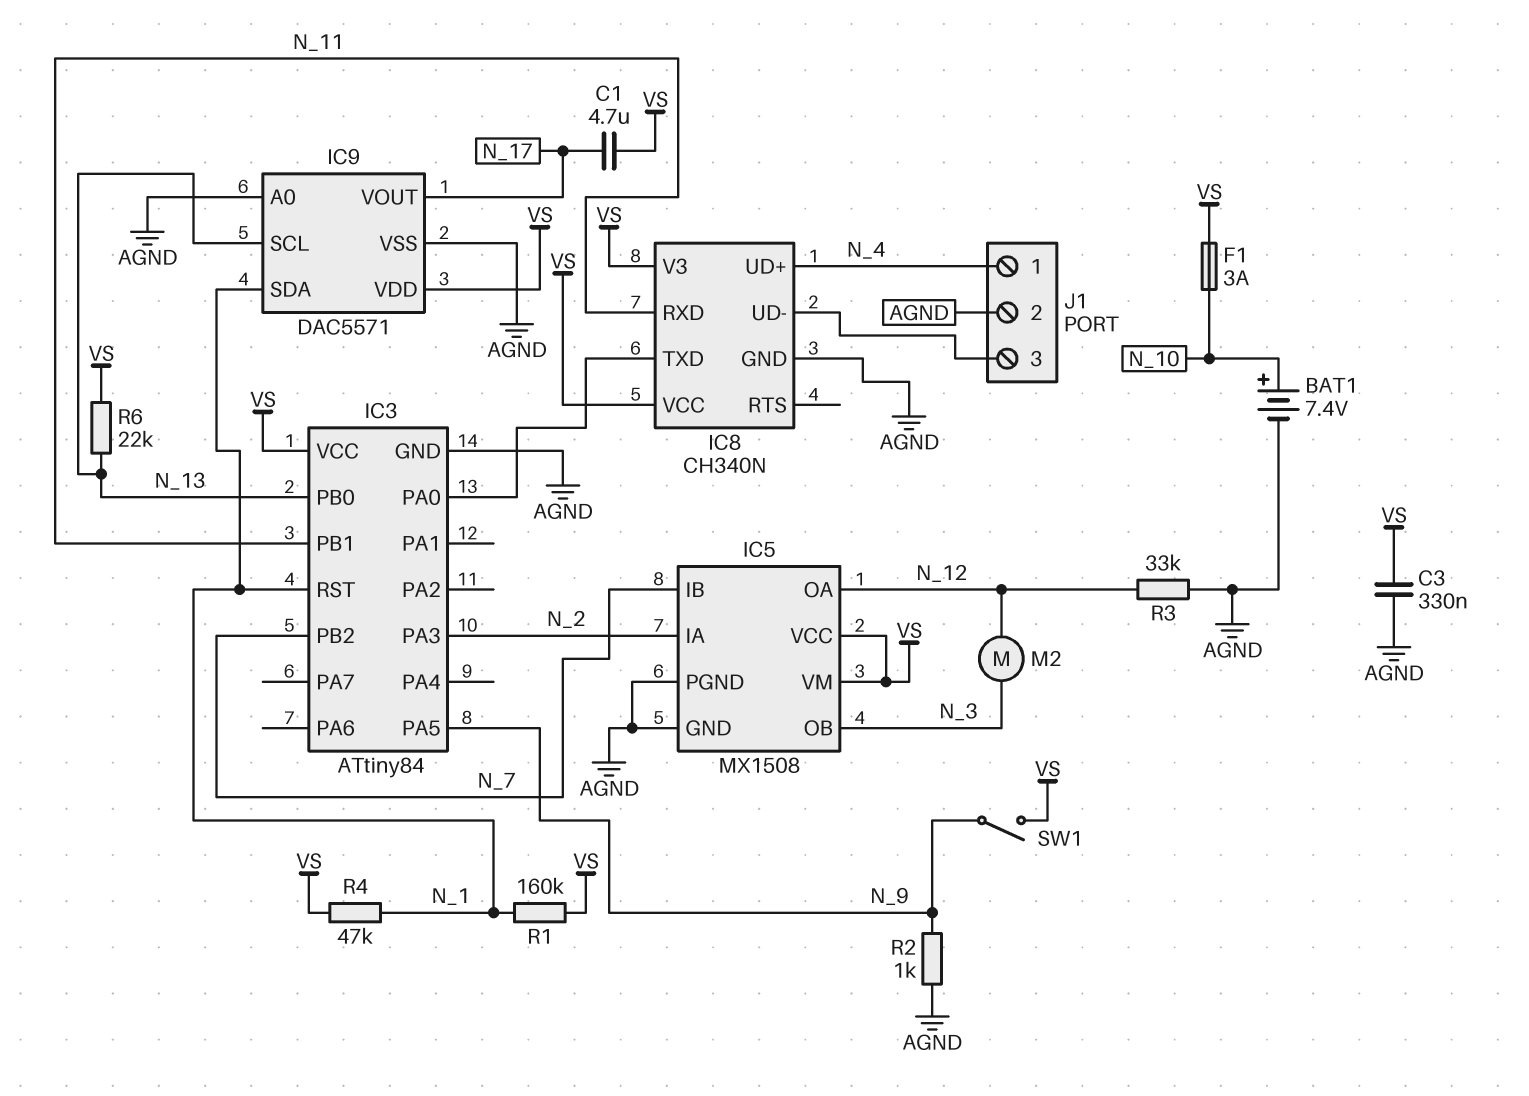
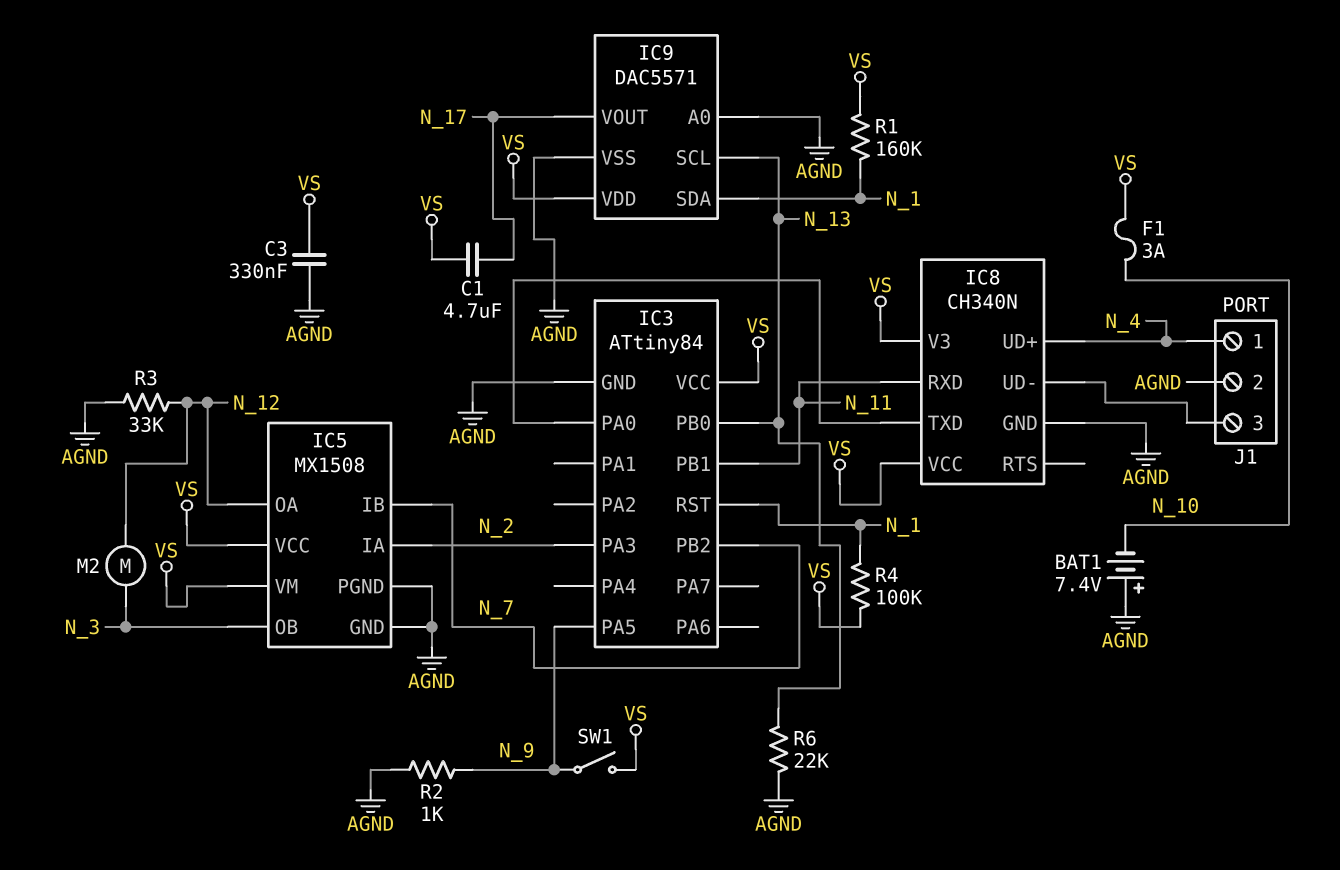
BAT1: 7.4V (plus N_10, minus AGND) -> 7.4V (plus AGND, minus N_10)
R4: 47k (N_1, VS) -> 100k (N_1, VS)
R6: 22k (N_13, VS) -> 22k (AGND, N_13)

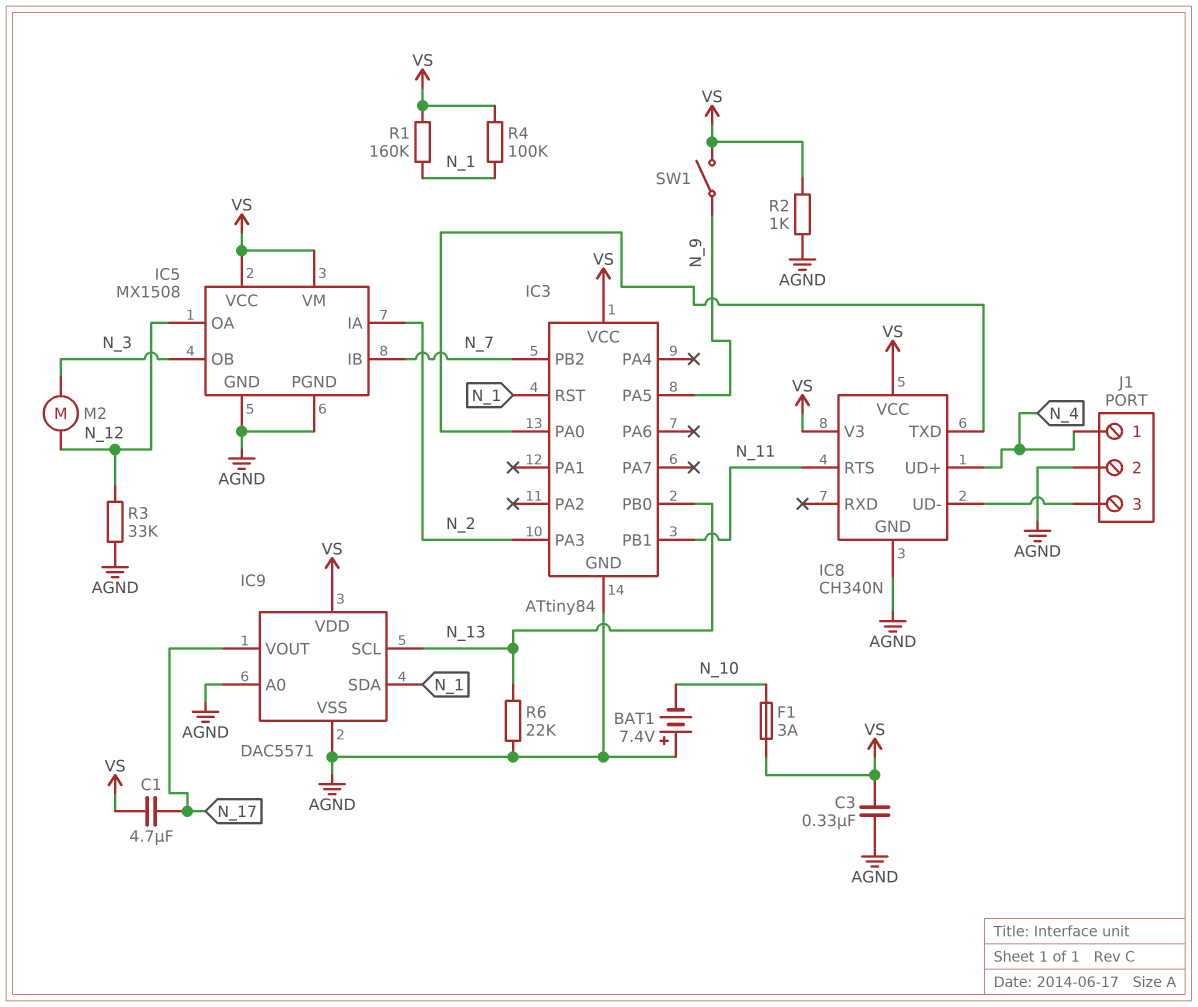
IC8 pin RTS: none -> N_11
IC8 pin RXD: N_11 -> none
R2: 1k (AGND, N_9) -> 1k (AGND, VS)

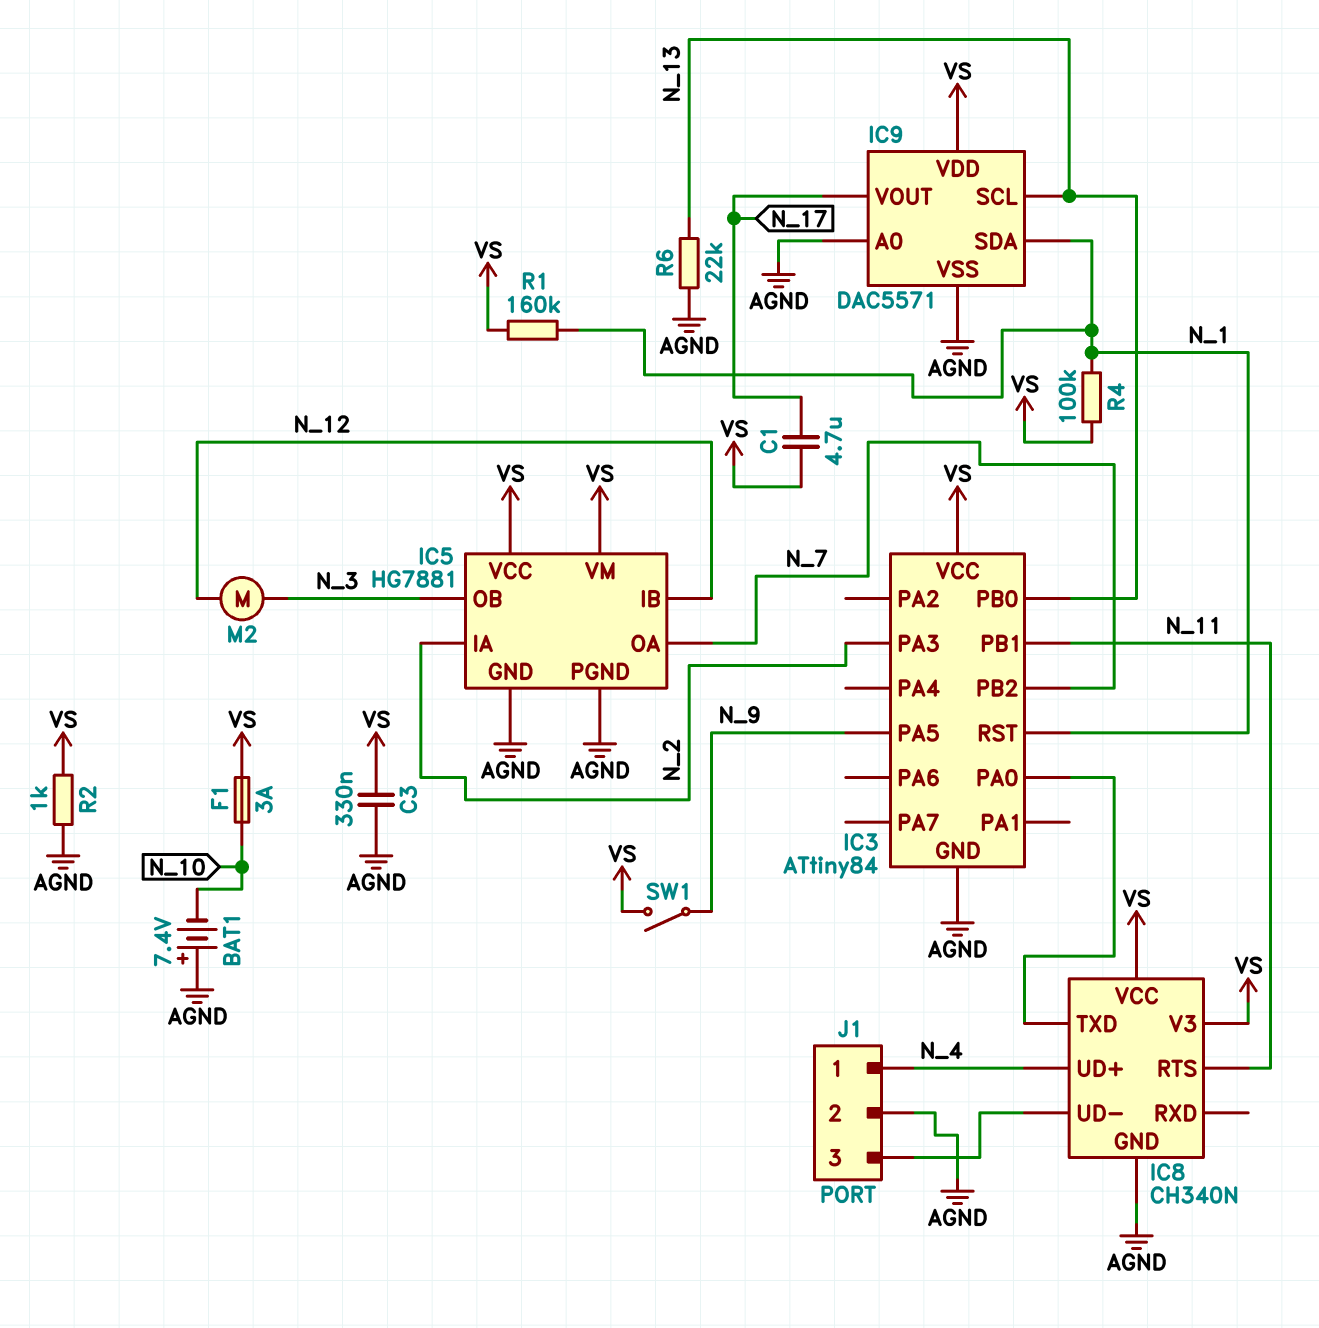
IC5: MX1508 -> HG7881
IC5 pin IB: N_7 -> N_12
IC5 pin OA: N_12 -> N_7
R3: 33k (AGND, N_12) -> none

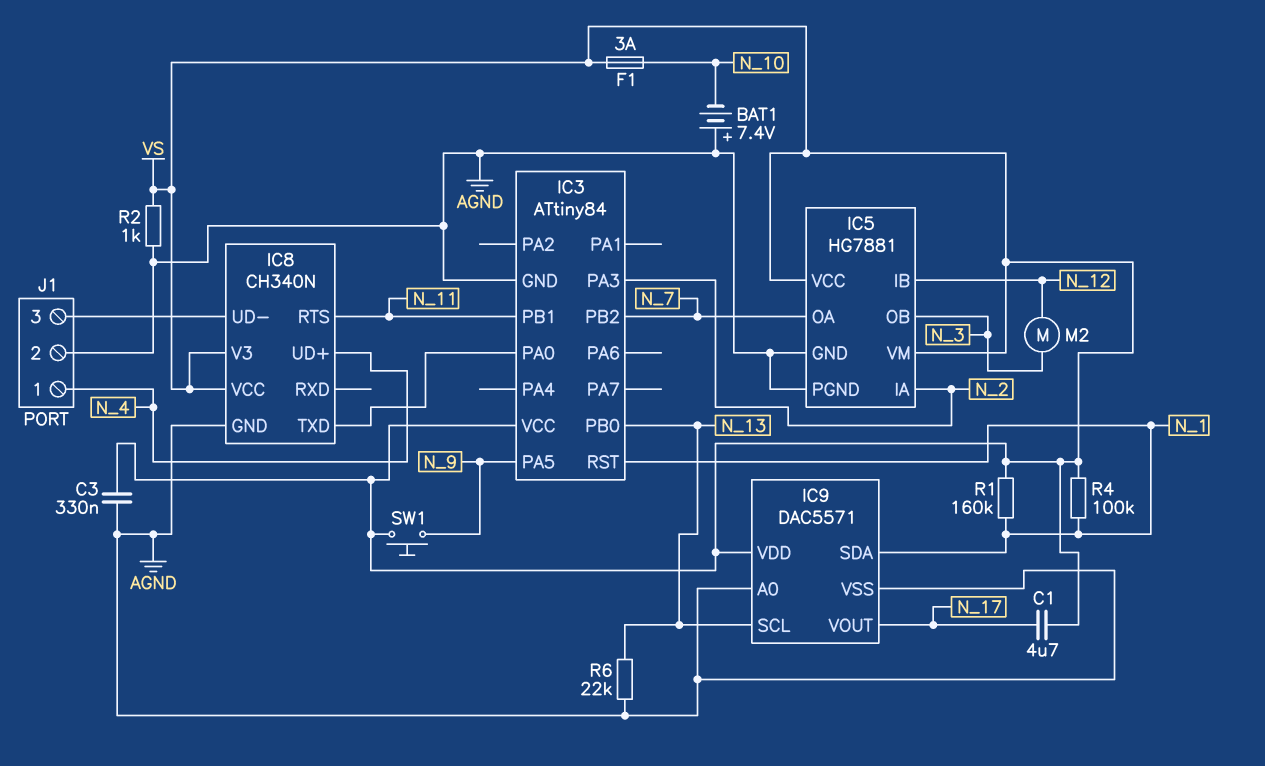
SW1: switch (N_9, VS) -> button (N_9, VS)

